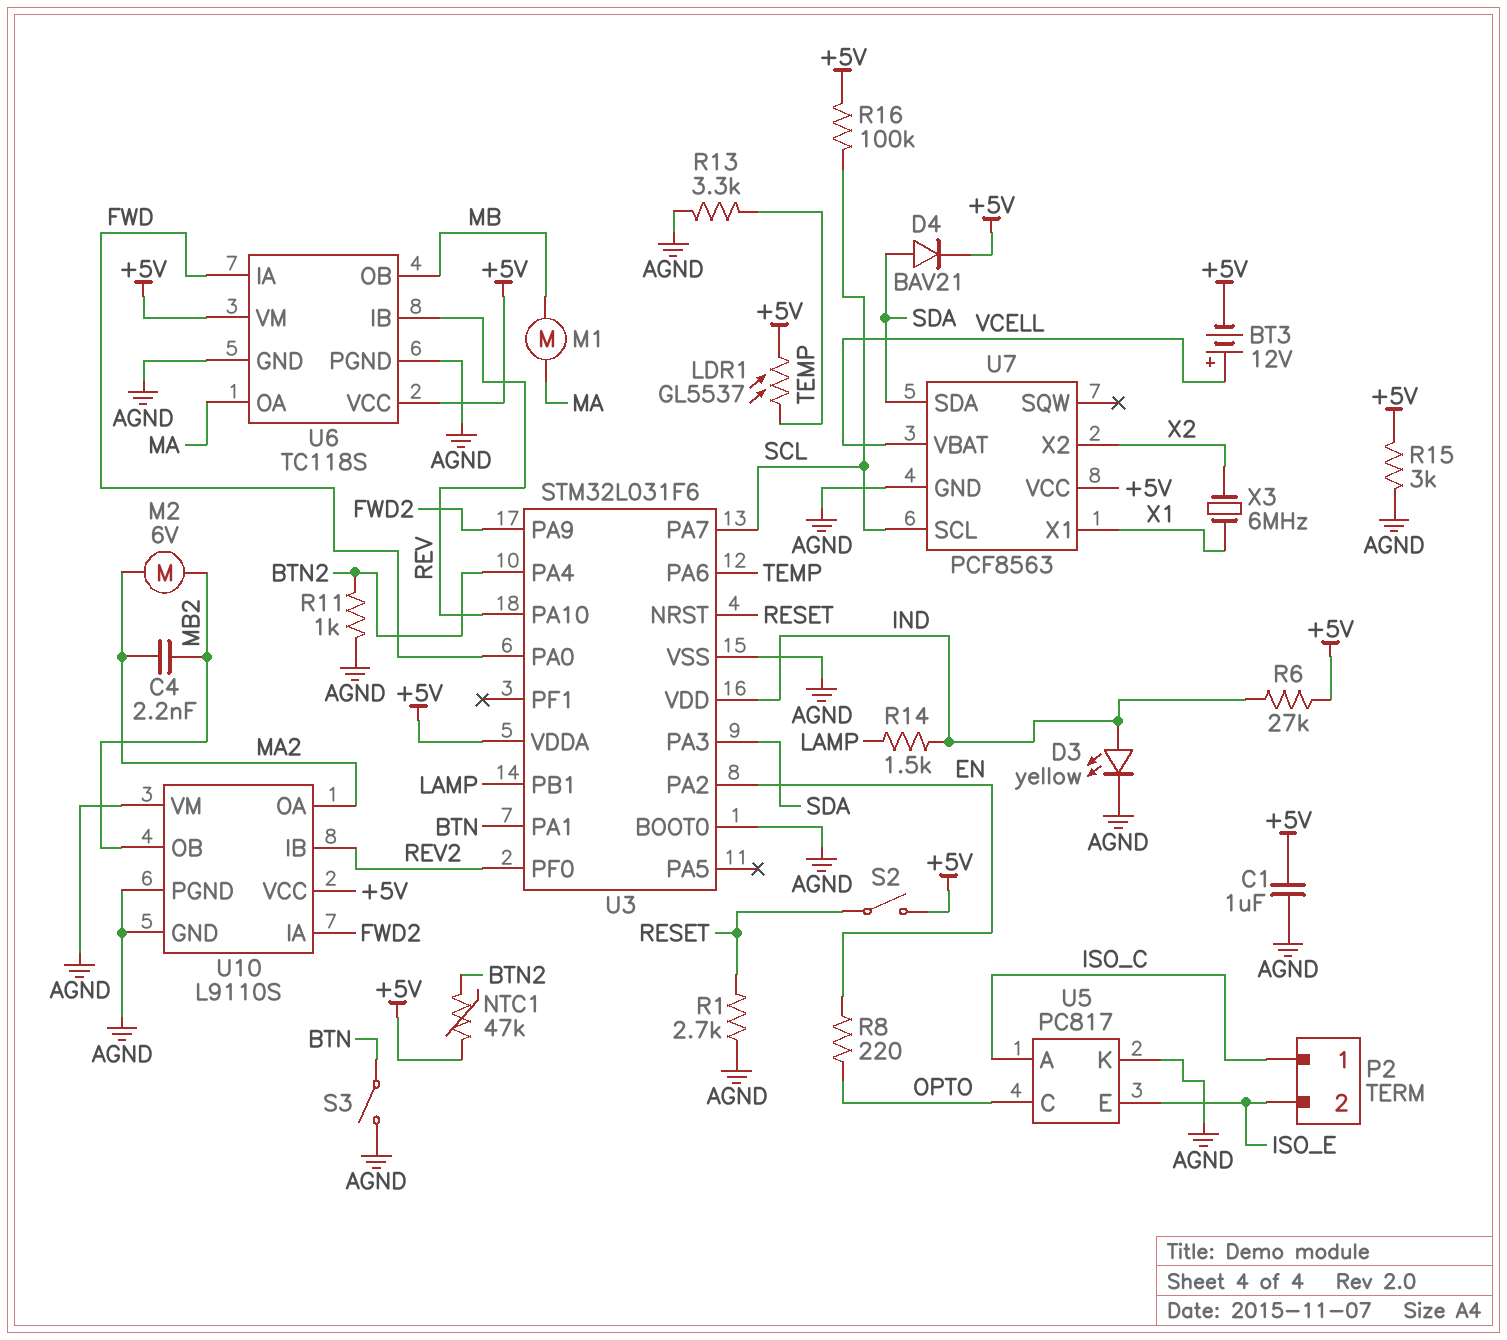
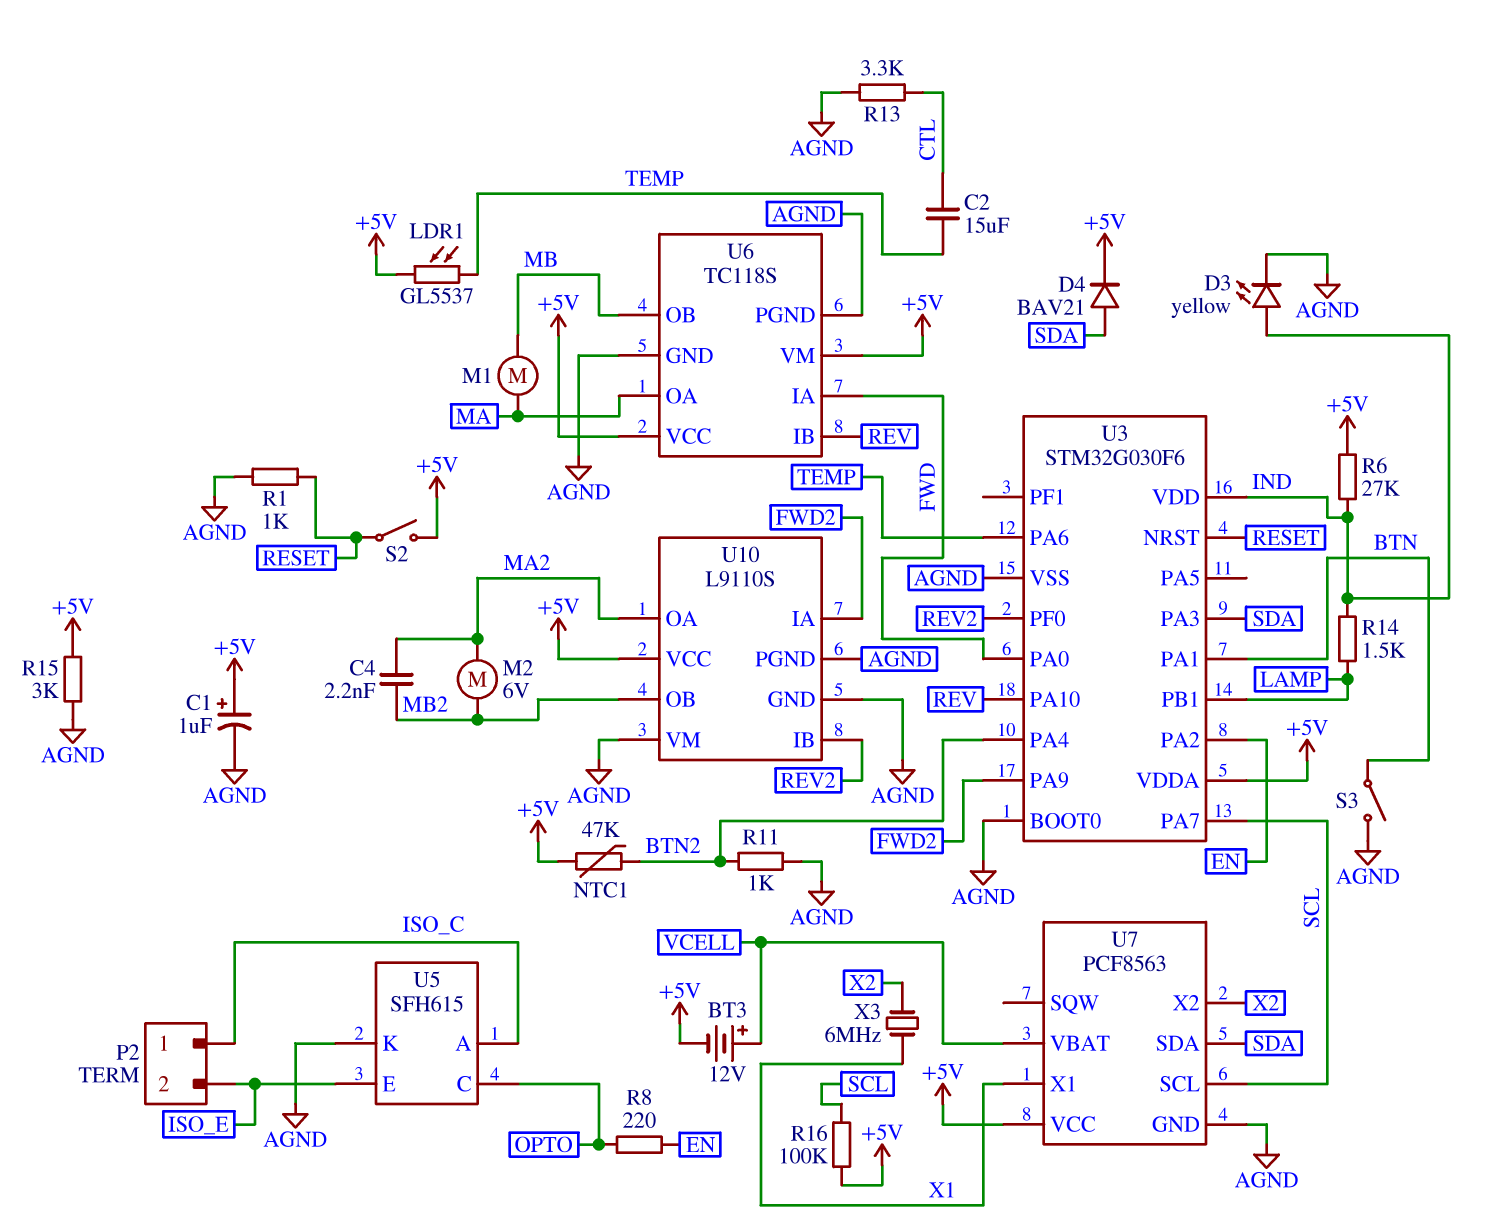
C1: 1uF (+5V, AGND) -> 1uF (plus +5V, minus AGND)
C2: none -> 15uF (CTL, TEMP)
R1: 2.7k (AGND, RESET) -> 1k (AGND, RESET)
R13: 3.3k (AGND, TEMP) -> 3.3k (AGND, CTL)
U3: STM32L031F6 -> STM32G030F6
U5: PC817 -> SFH615

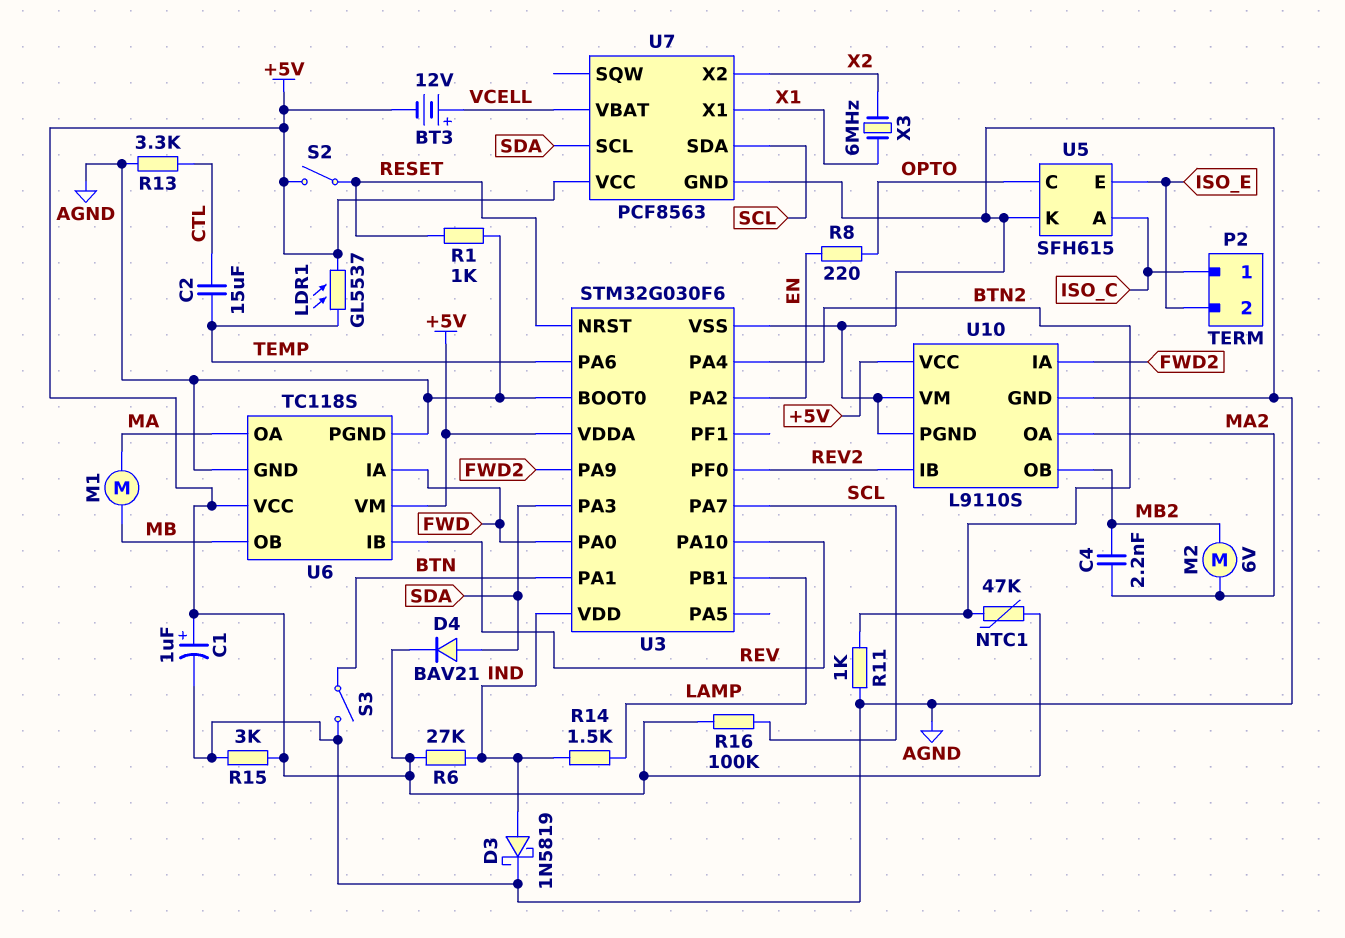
D3: LED yellow (A IND, K AGND) -> schottky 1N5819 (A IND, K AGND)
U7 pin SCL: SCL -> SDA
U7 pin SDA: SDA -> SCL

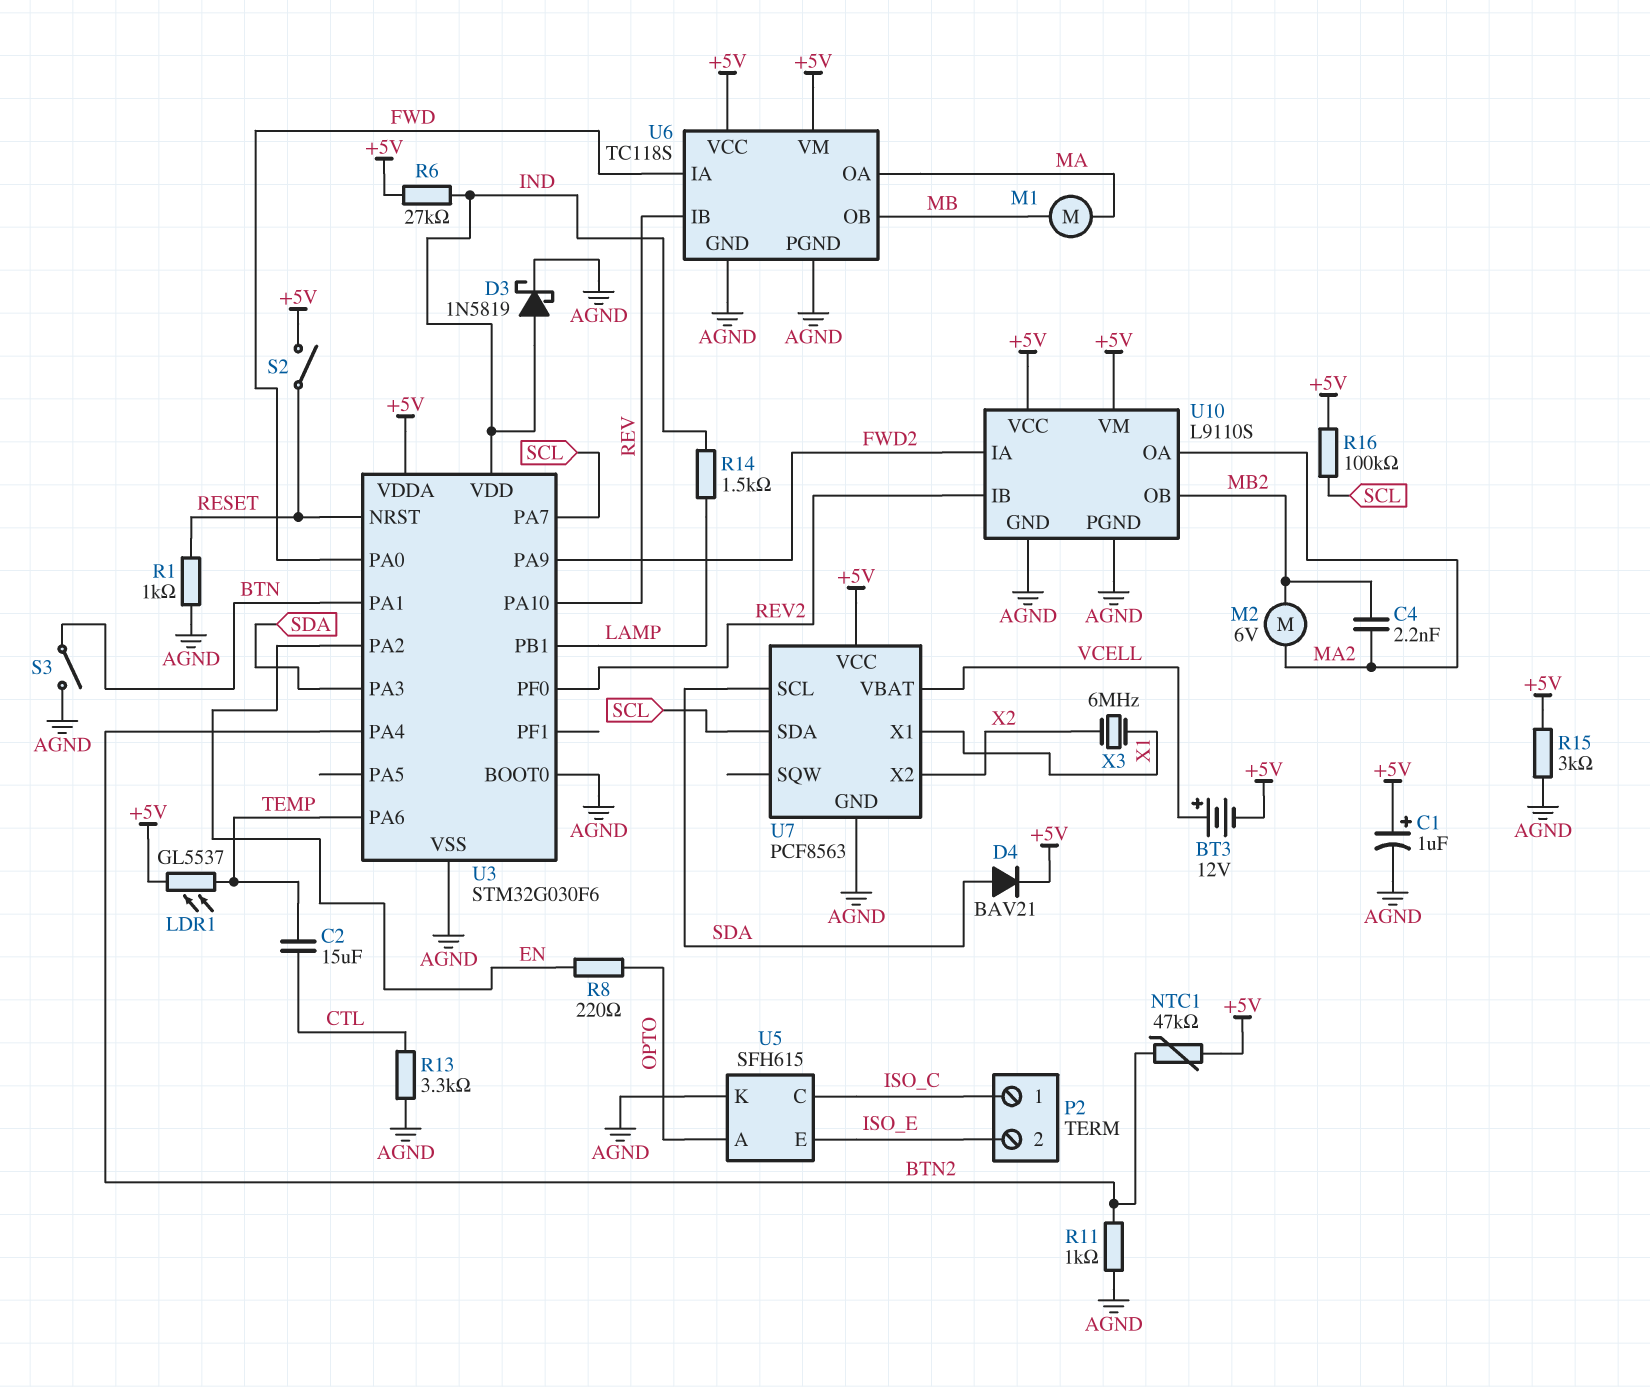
U5 pin A: ISO_C -> OPTO
U5 pin C: OPTO -> ISO_C
U10 pin VM: AGND -> +5V

